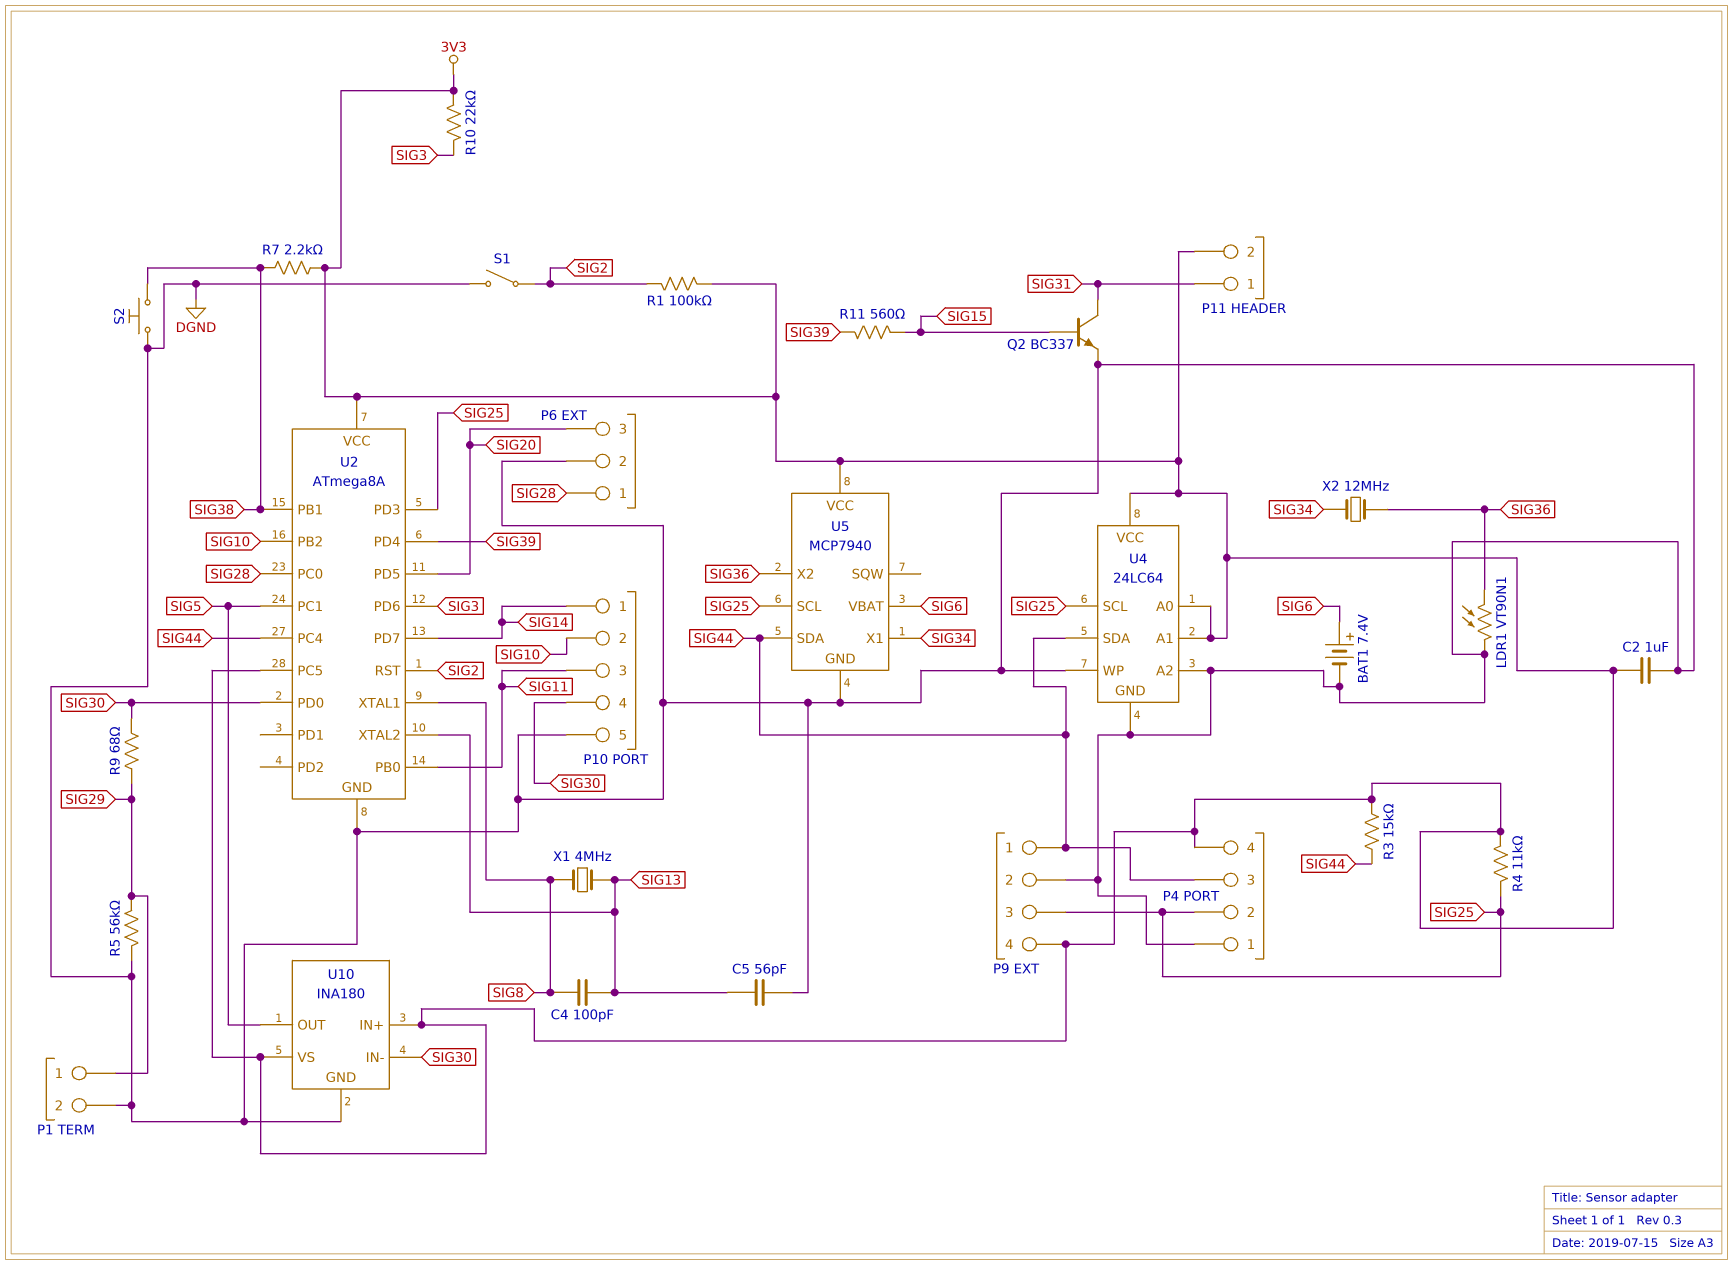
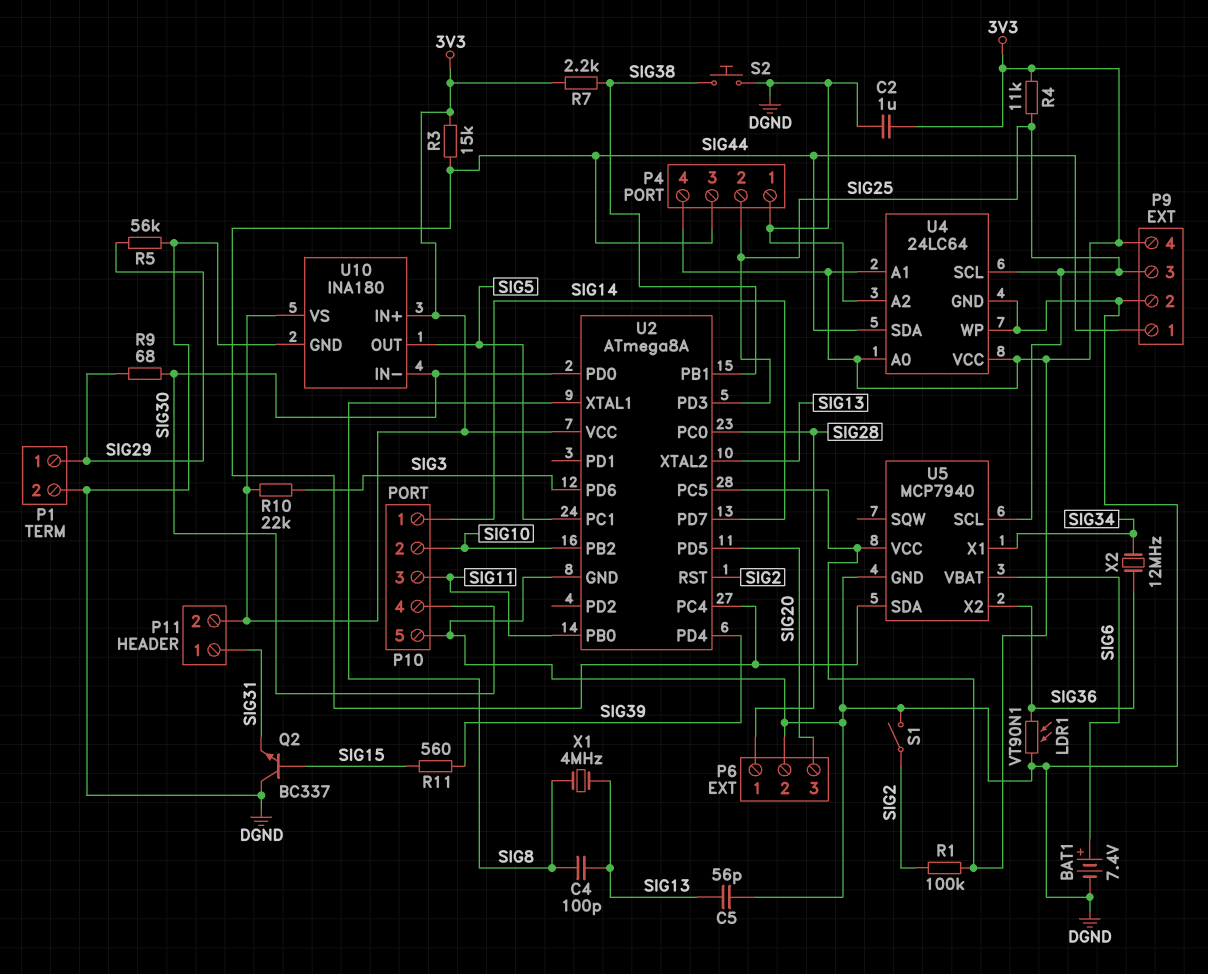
Q2: NPN BC337 (B SIG15, C SIG31, E DGND) -> NPN BC337 (B SIG15, C DGND, E SIG31)

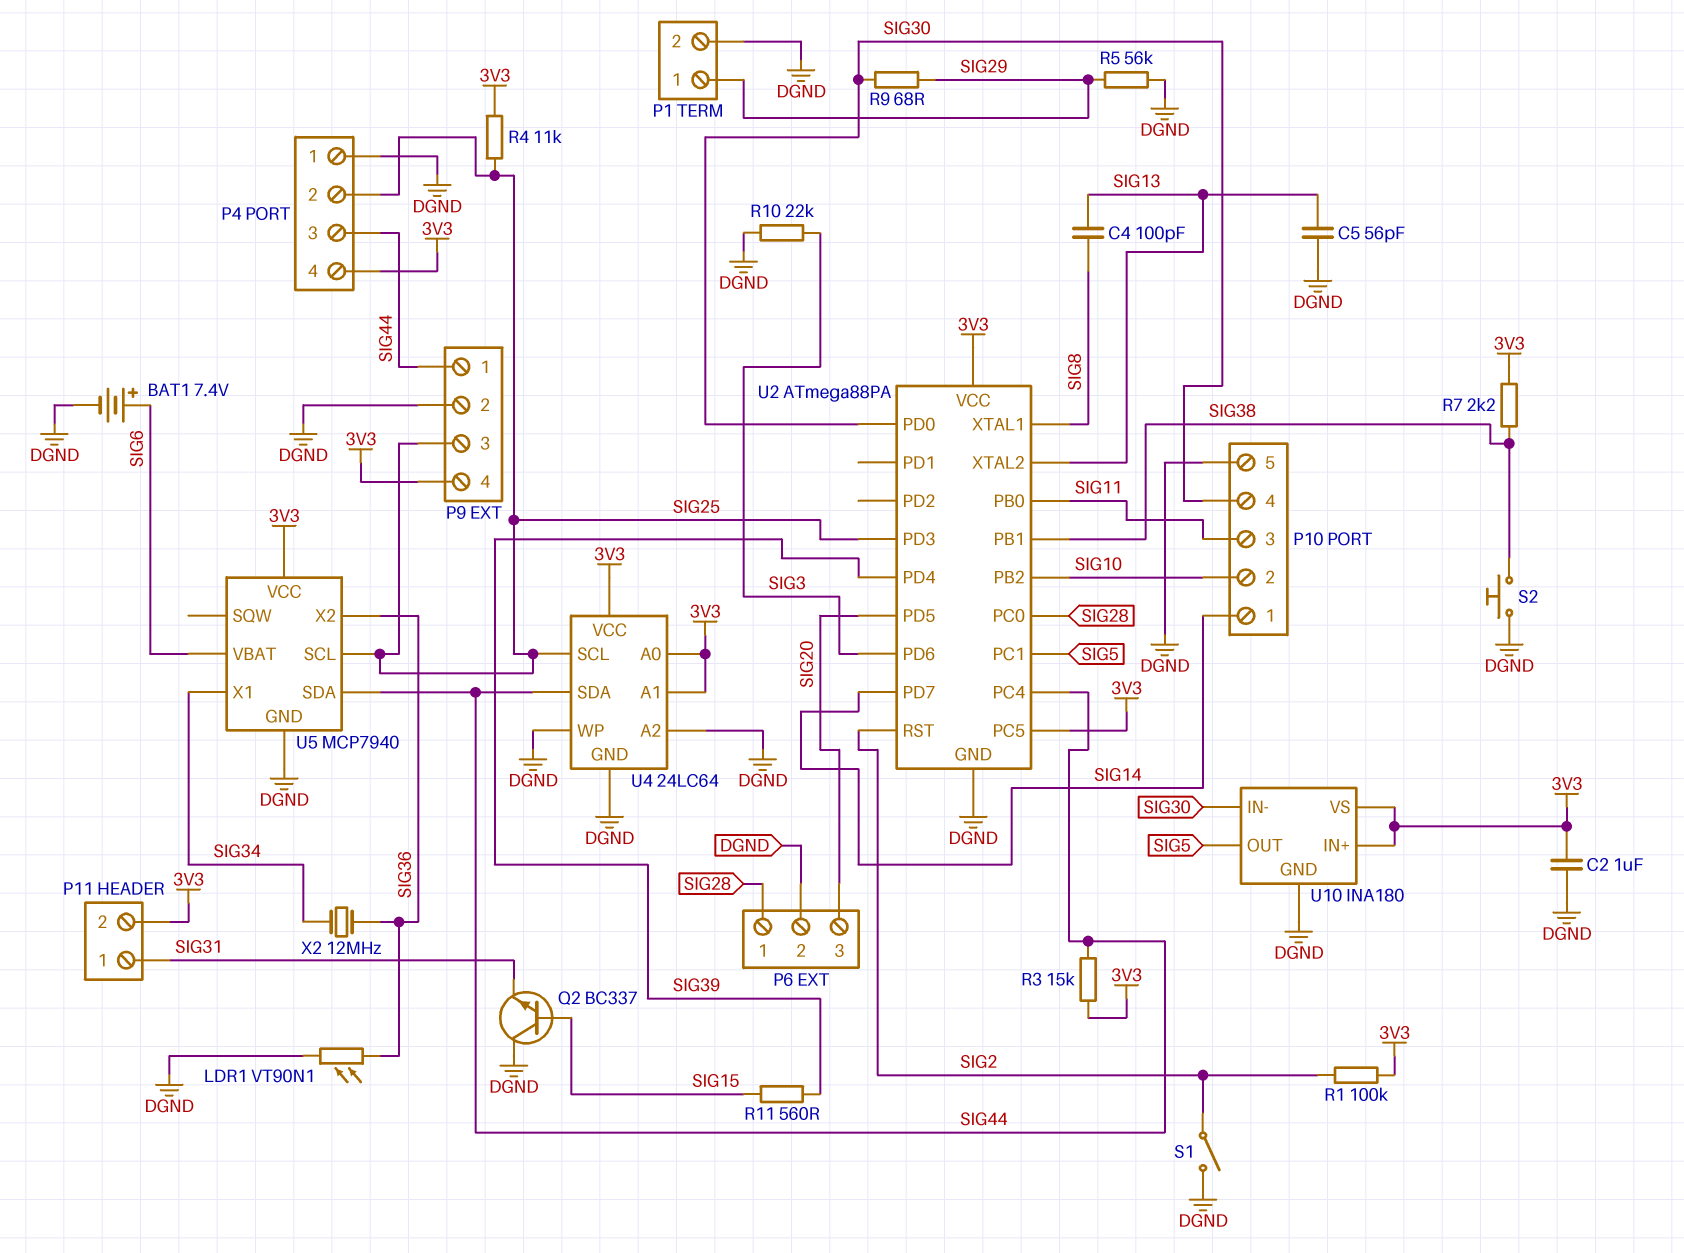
R10: 22k (3V3, SIG3) -> 22k (DGND, SIG3)
U2: ATmega8A -> ATmega88PA
X1: 4MHz (SIG8, SIG13) -> none

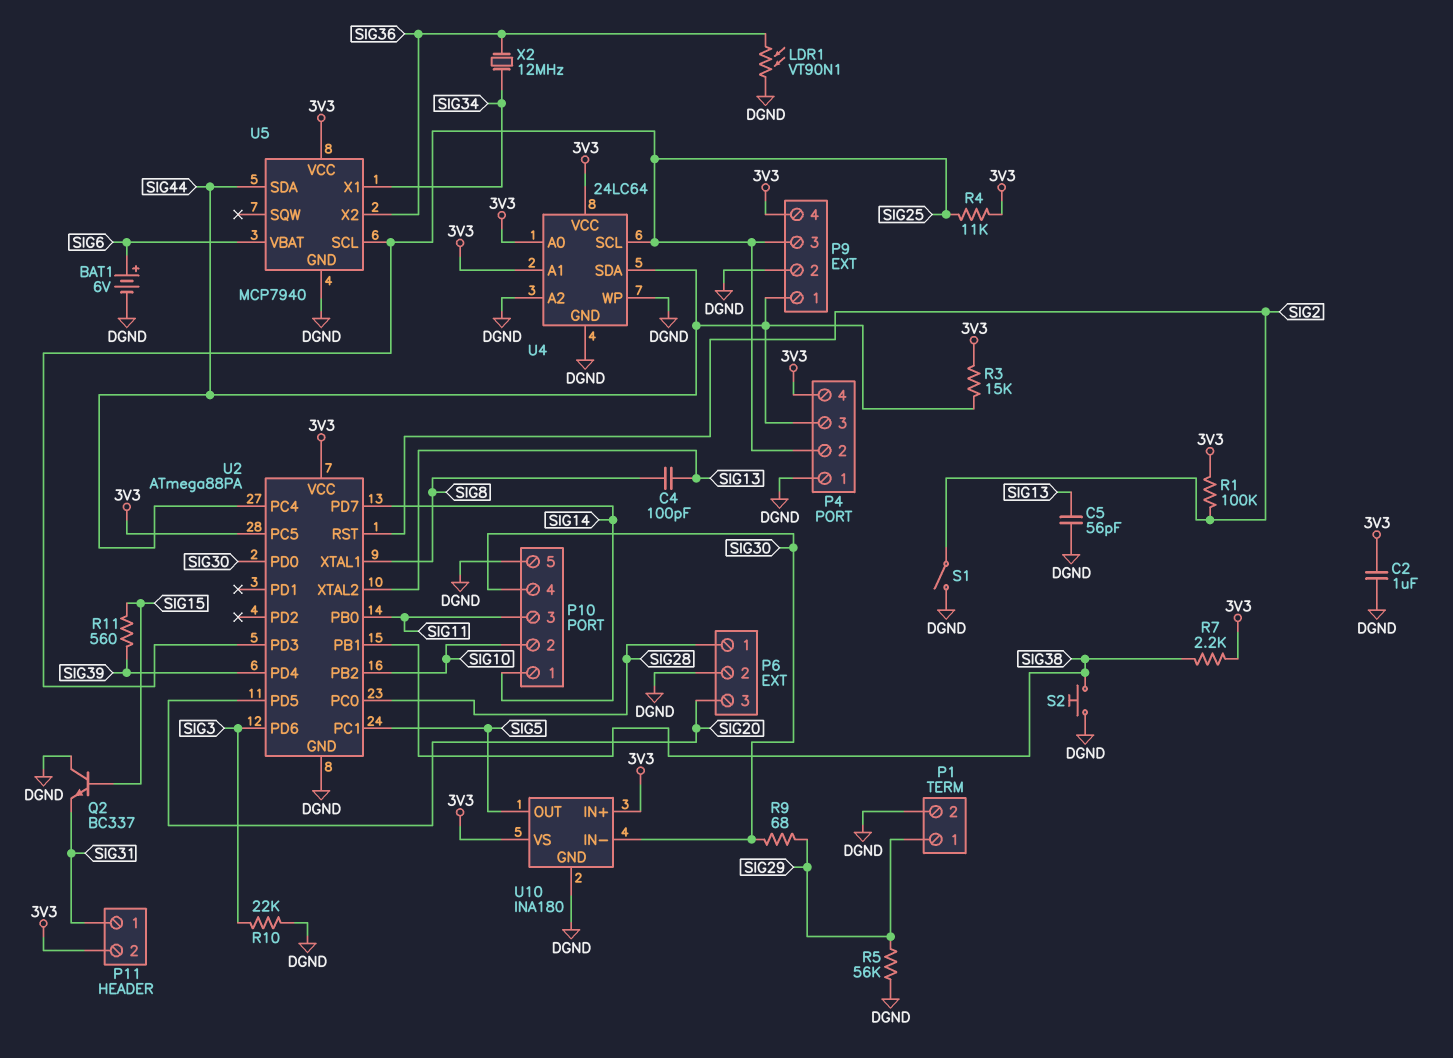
BAT1: 7.4V (plus SIG6, minus DGND) -> 6V (plus SIG6, minus DGND)

